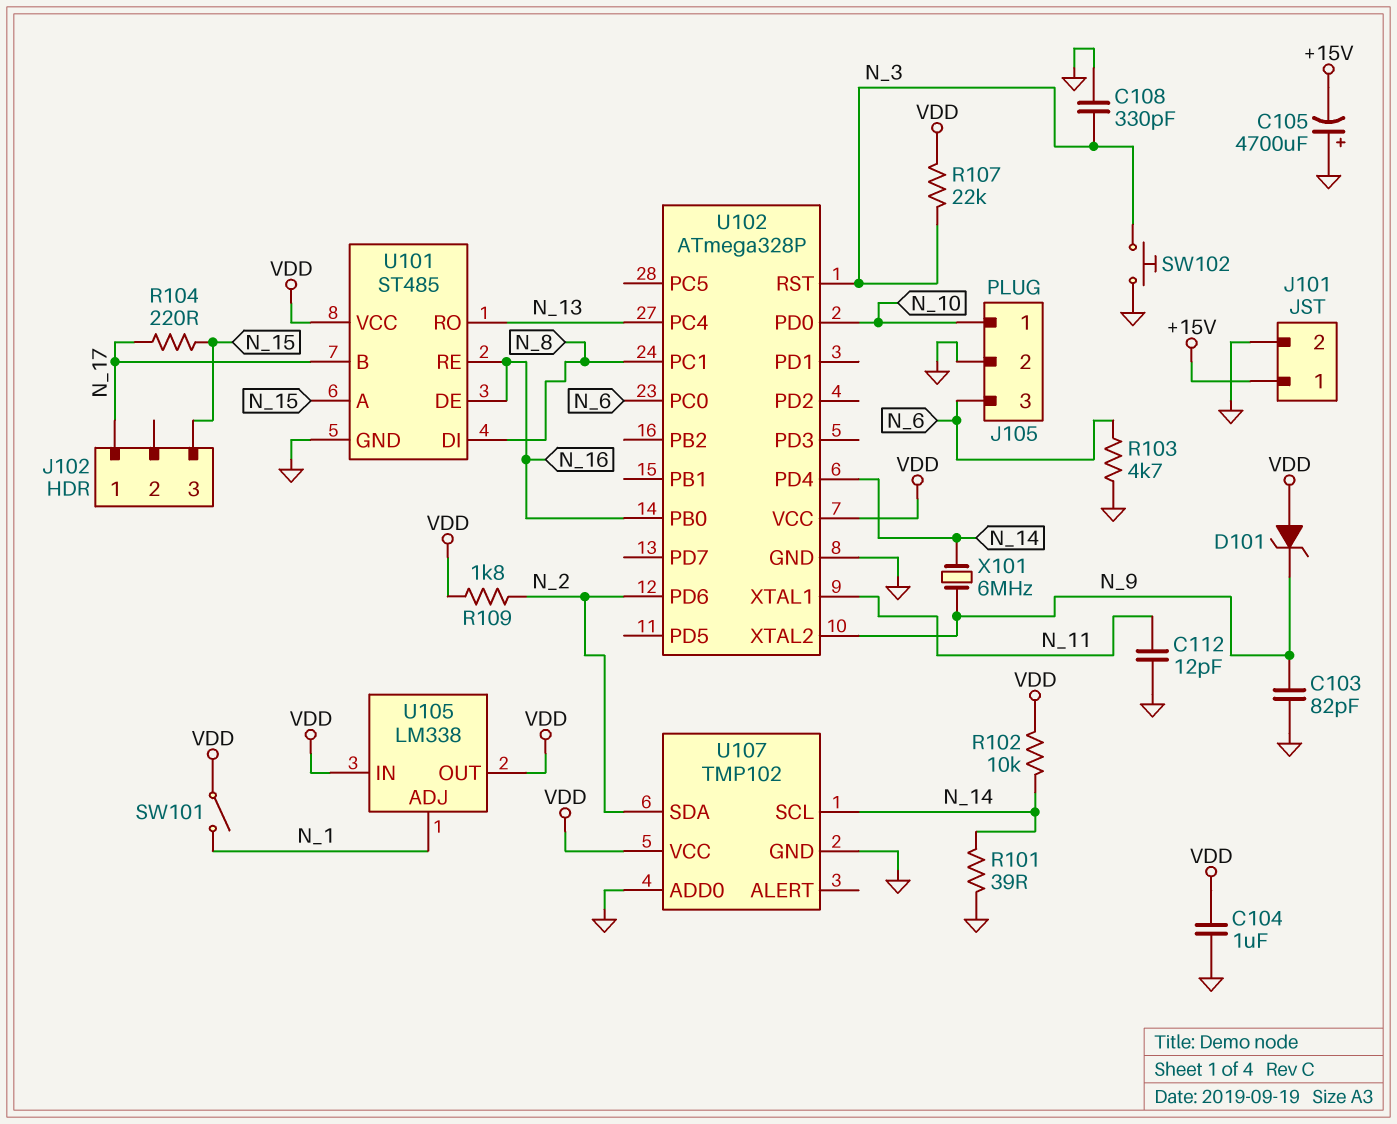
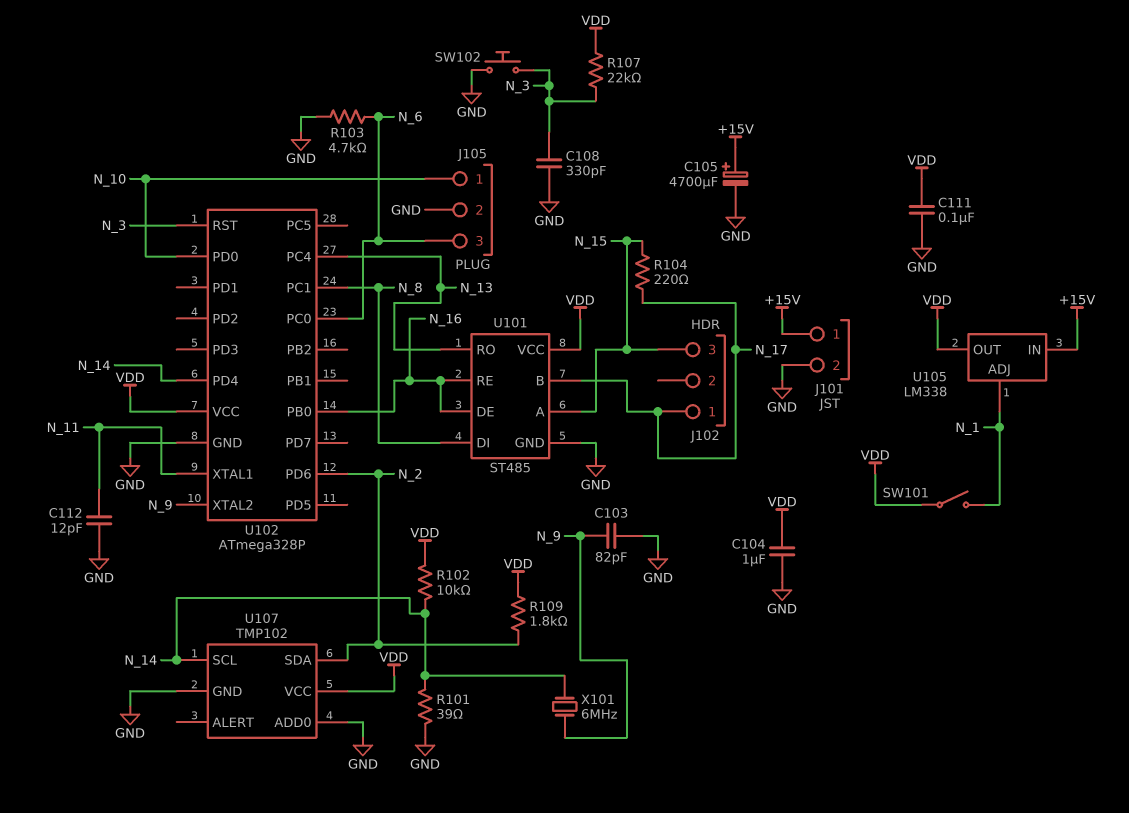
C105: 4700uF (plus GND, minus +15V) -> 4700uF (plus +15V, minus GND)
C111: none -> 100nF (GND, VDD)
D101: zener (A VDD, K N_9) -> none
U105 pin IN: VDD -> +15V

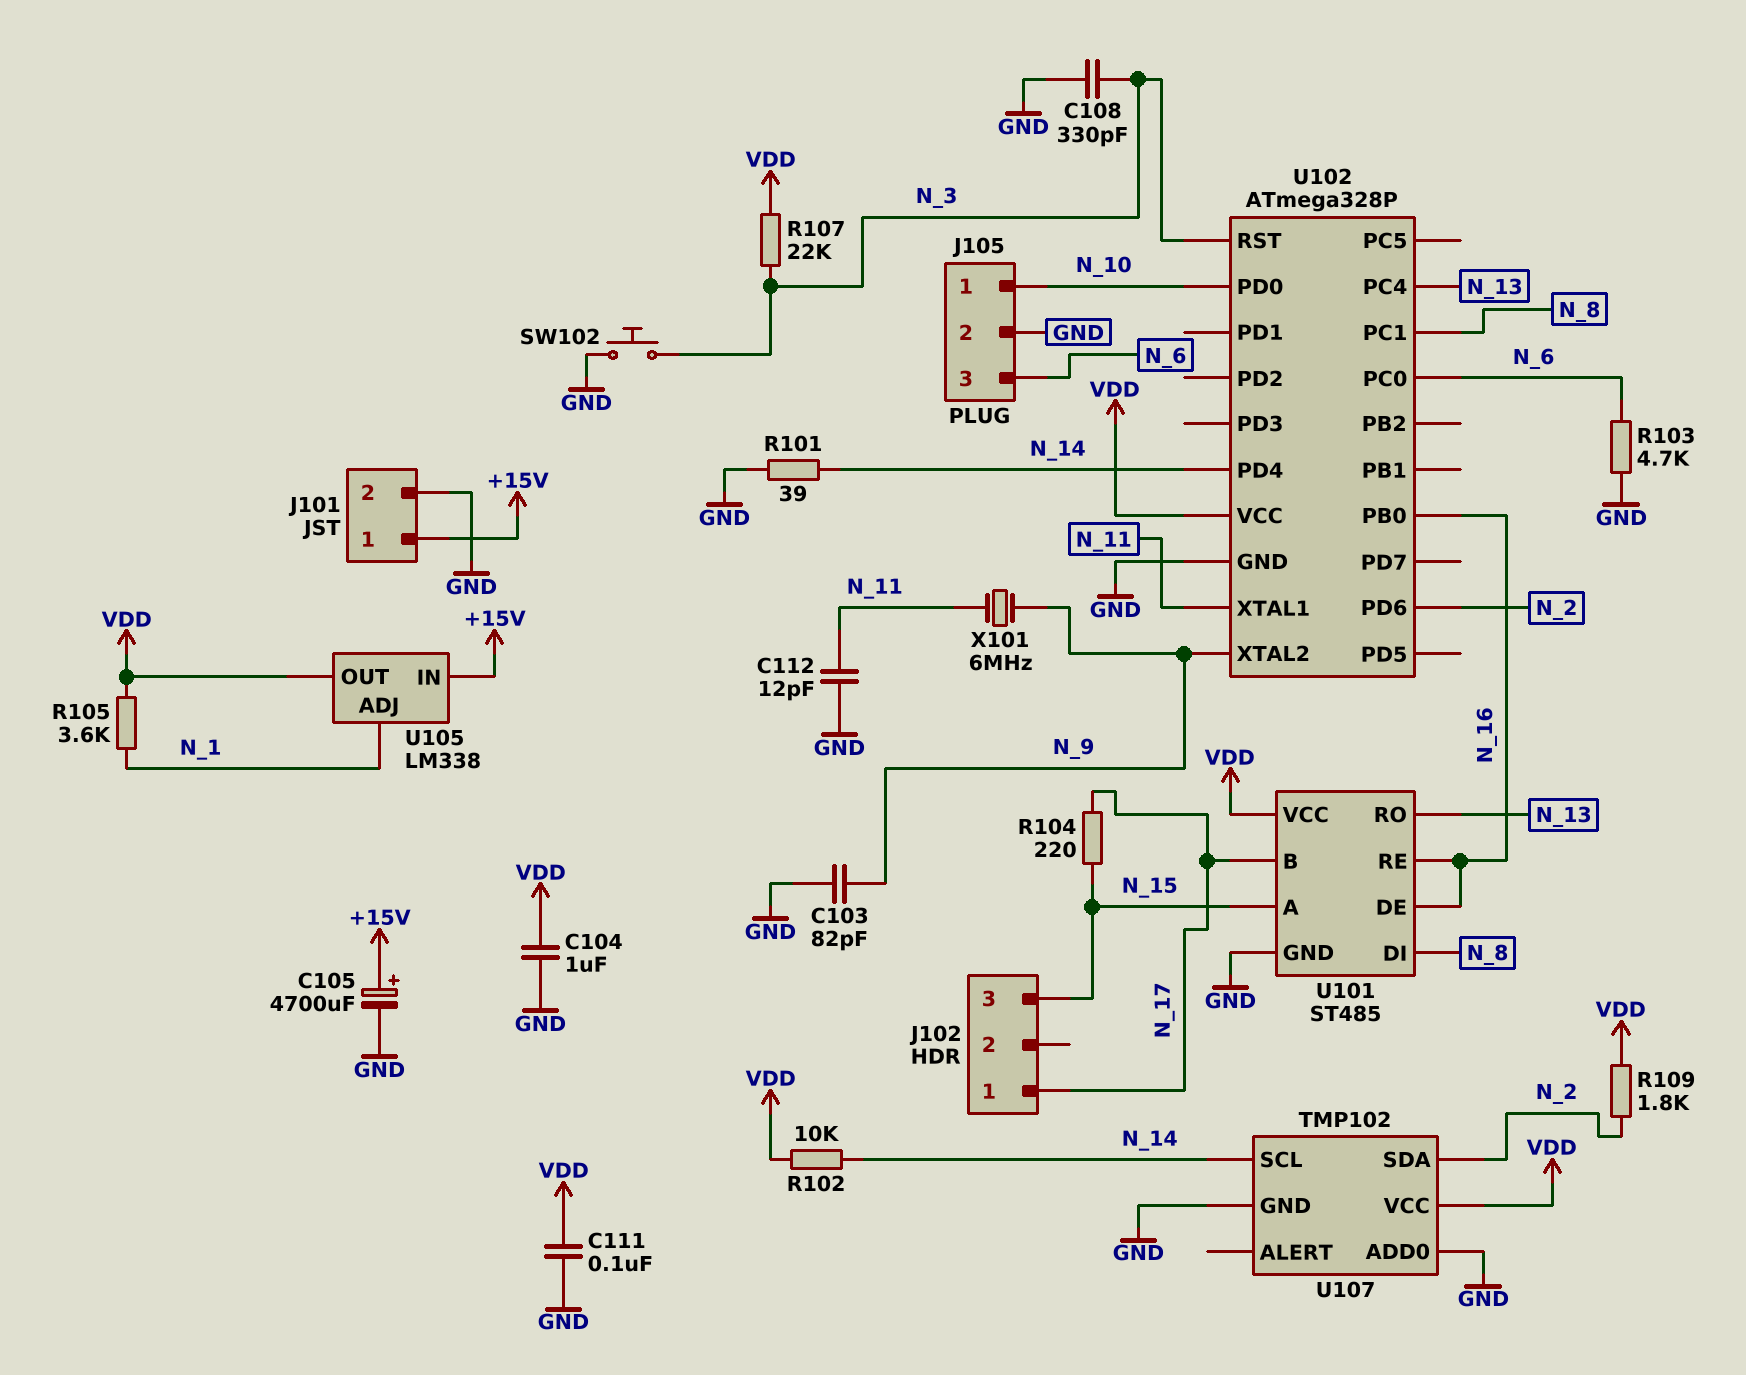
R105: none -> 3.6k (N_1, VDD)
SW101: switch (N_1, VDD) -> none
X101: 6MHz (N_9, N_14) -> 6MHz (N_9, N_11)

